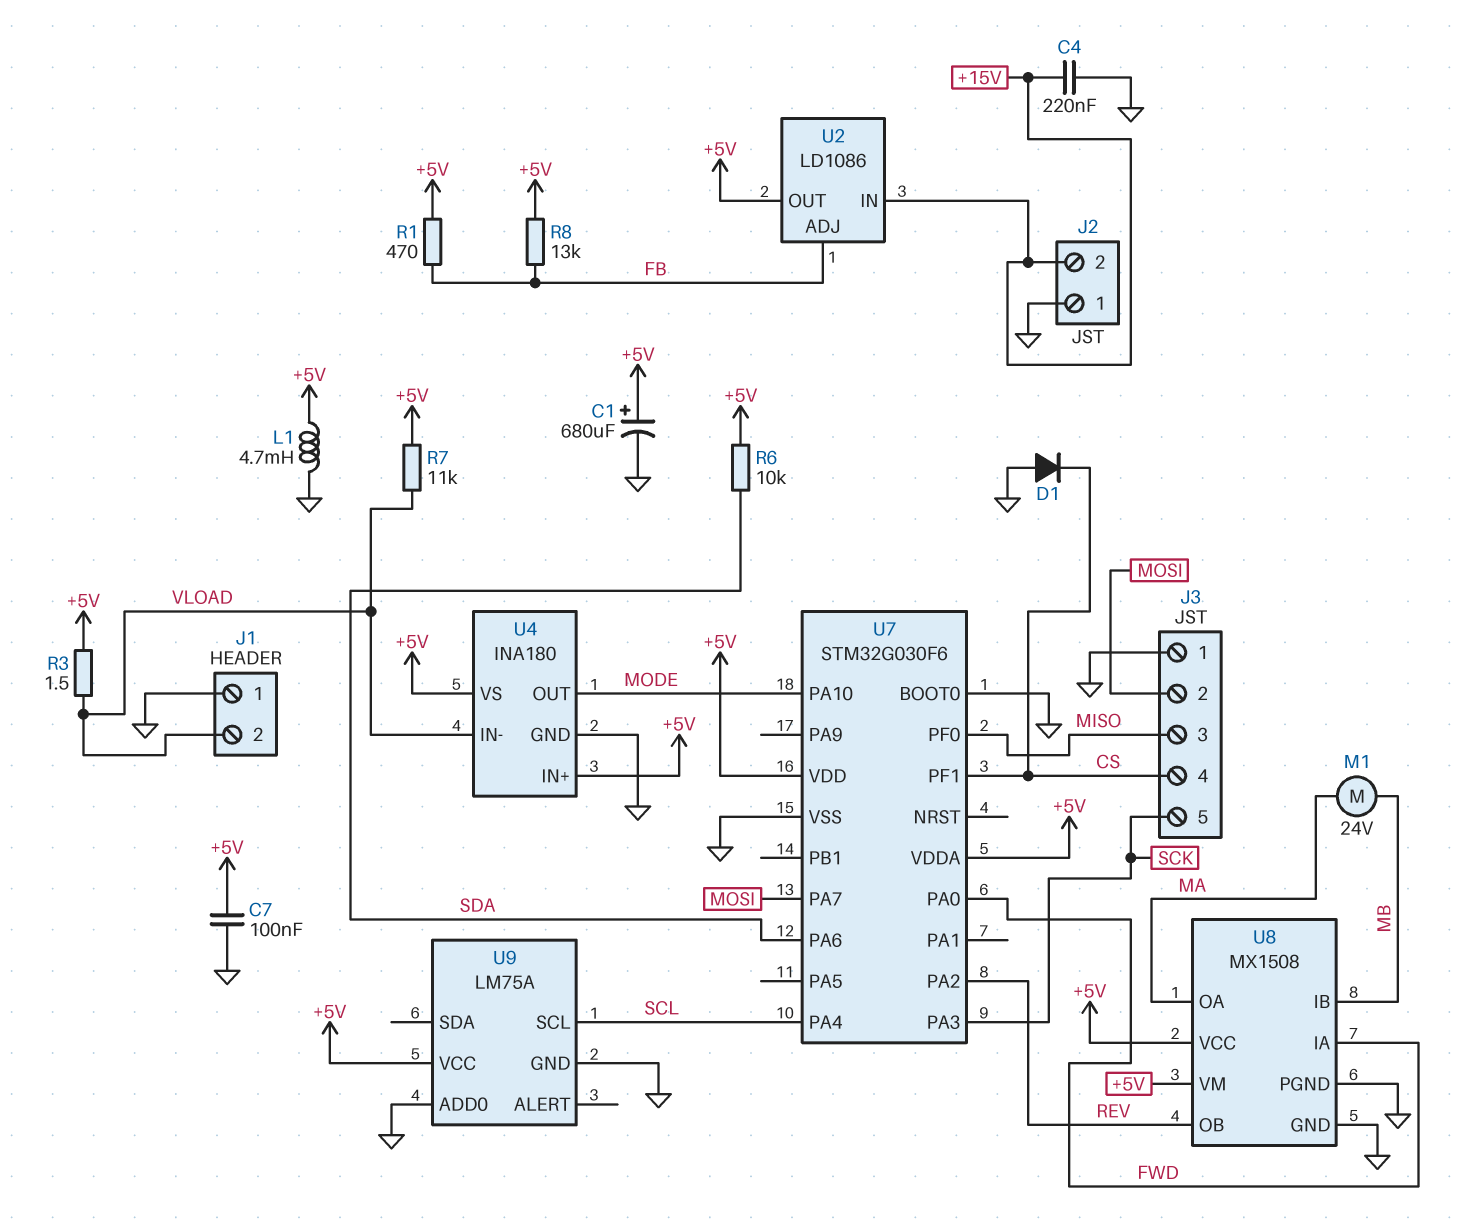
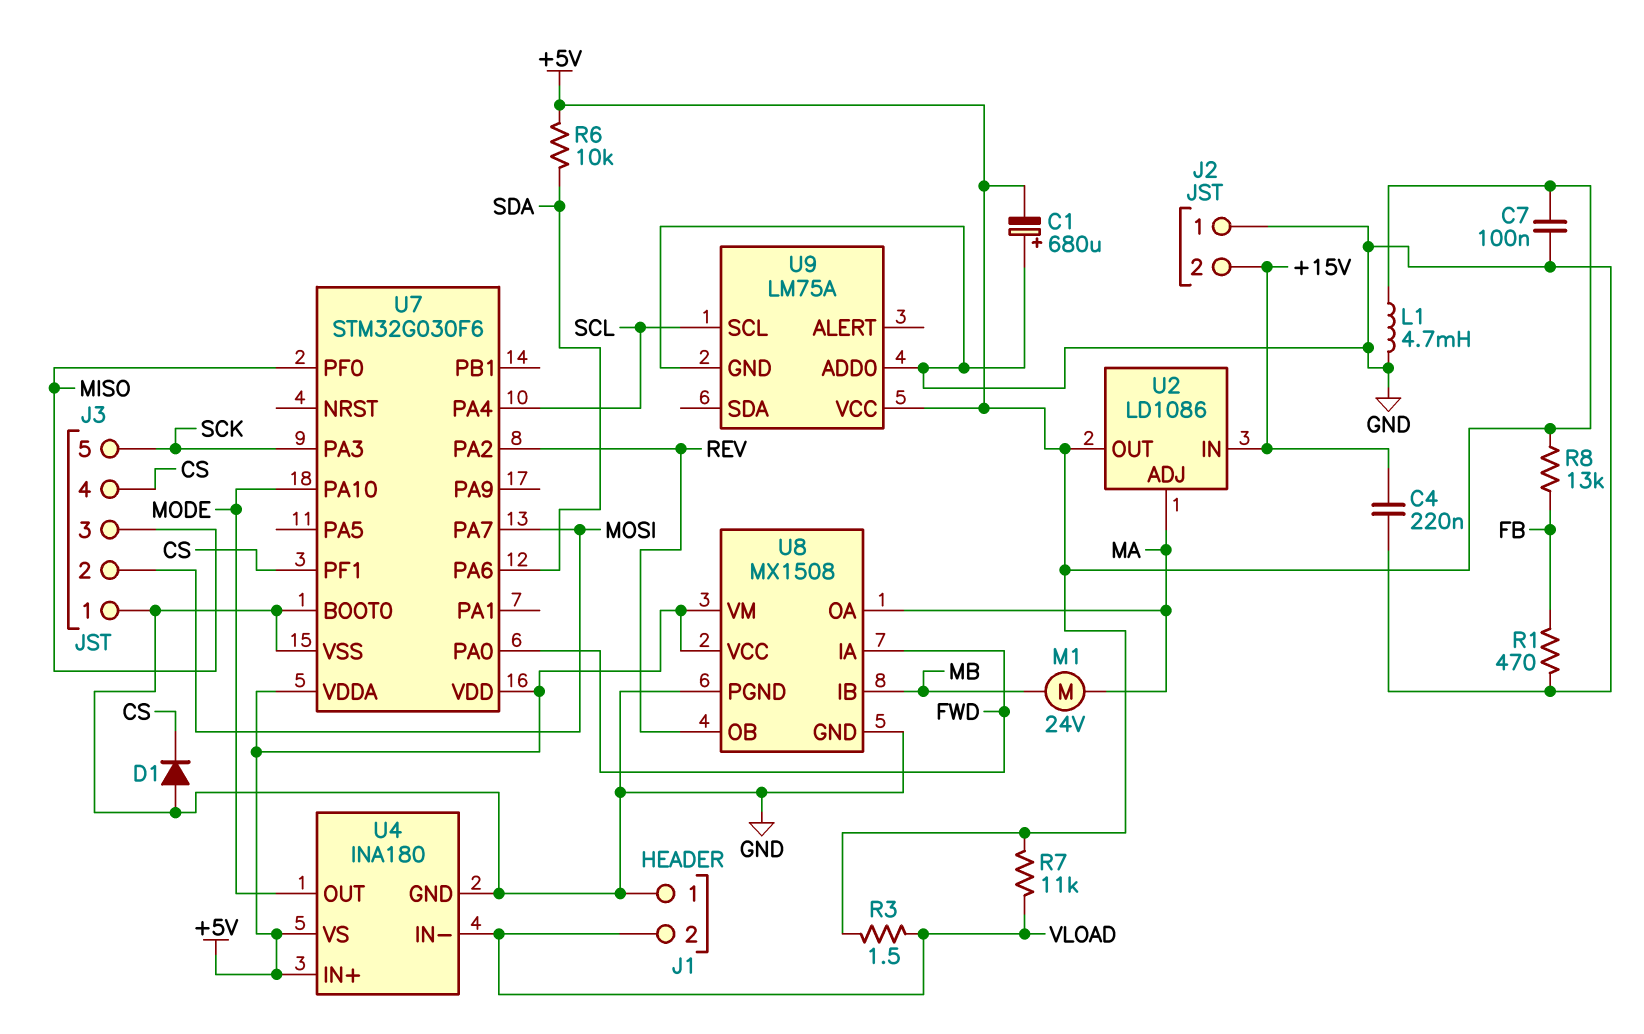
C1: 680uF (plus +5V, minus GND) -> 680uF (plus GND, minus +5V)
R1: 470 (+5V, FB) -> 470 (FB, GND)
U2 pin ADJ: FB -> MA

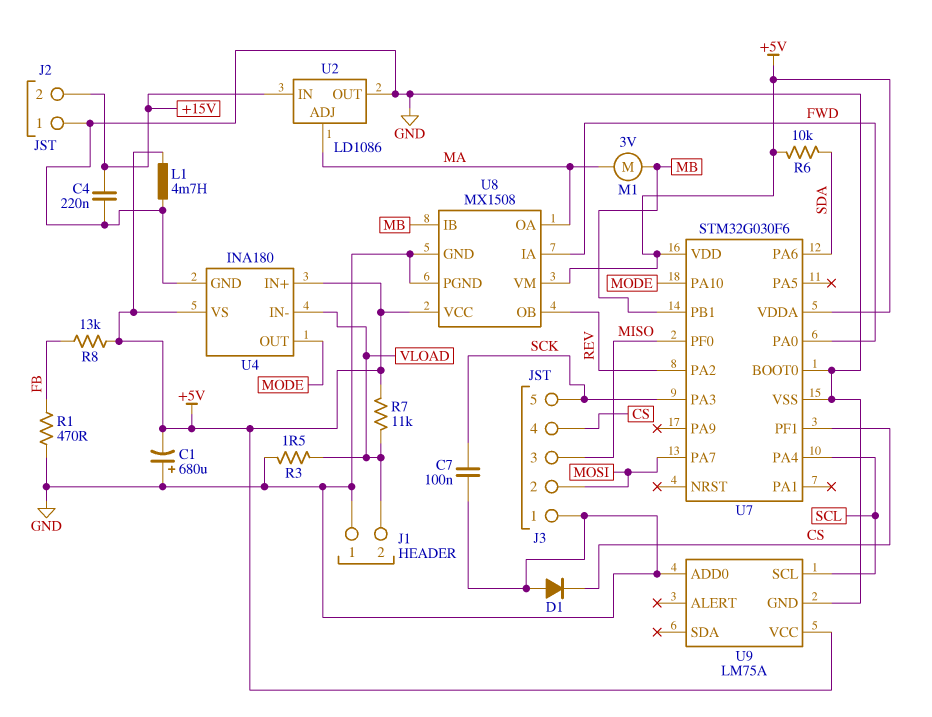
C7: 100nF (+5V, GND) -> 100nF (GND, SCK)
M1: motor 24V (MA, MB) -> motor 3V (MA, MB)
R3: 1.5 (+5V, VLOAD) -> 1.5 (GND, VLOAD)
U2 pin OUT: +5V -> GND
U7 pin PB1: none -> MB

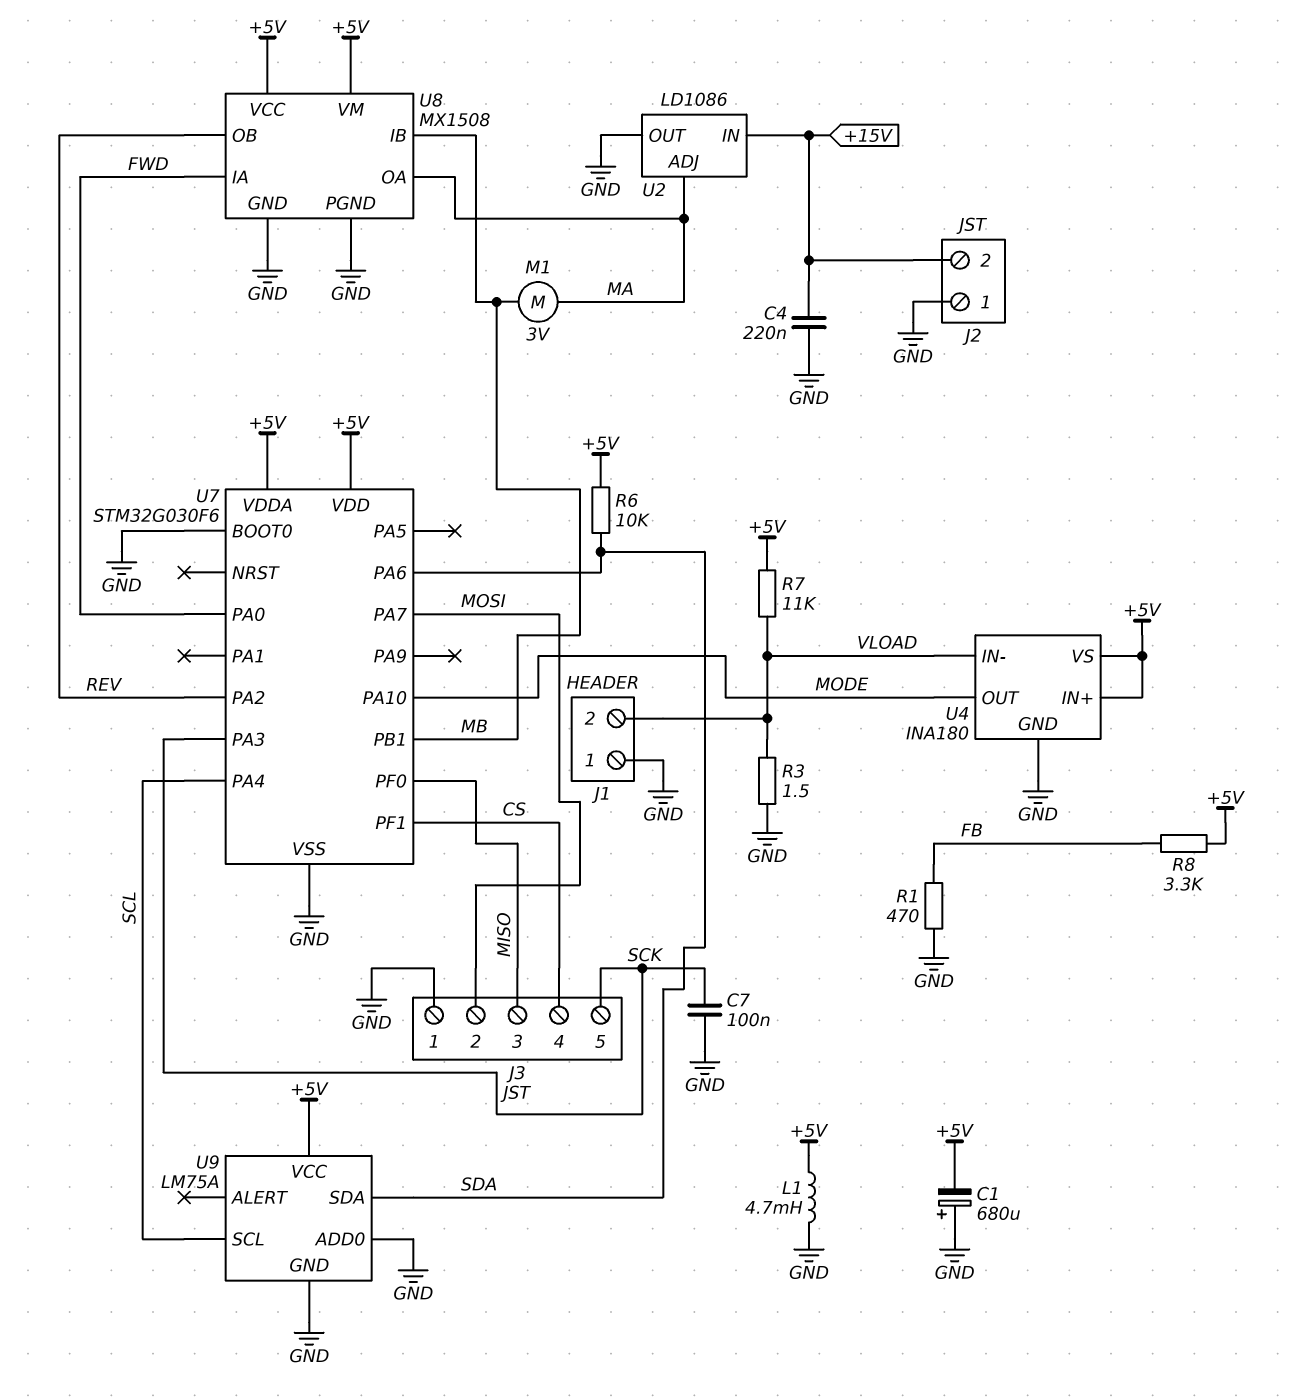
D1: diode (A GND, K CS) -> none
R8: 13k (+5V, FB) -> 3.3k (+5V, FB)
U9 pin SDA: none -> SDA

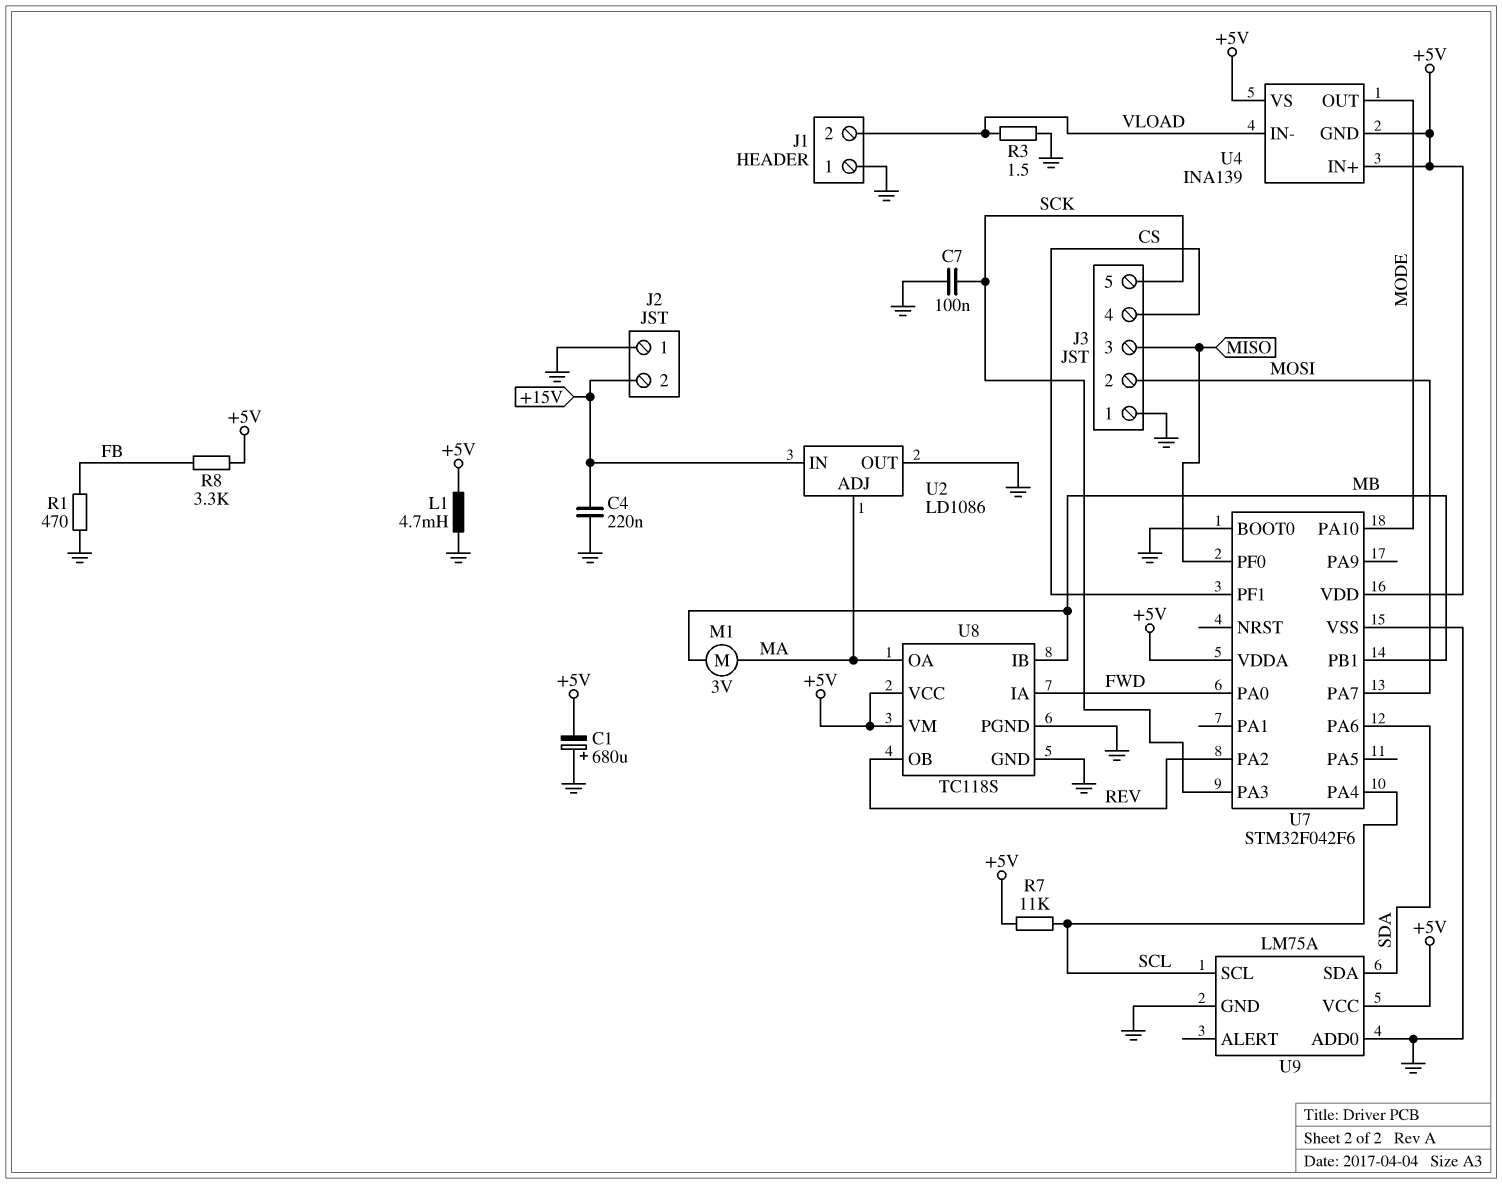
R6: 10k (+5V, SDA) -> none
R7: 11k (+5V, VLOAD) -> 11k (+5V, SCL)
U4: INA180 -> INA139
U4 pin GND: GND -> +5V
U7: STM32G030F6 -> STM32F042F6
U8: MX1508 -> TC118S

